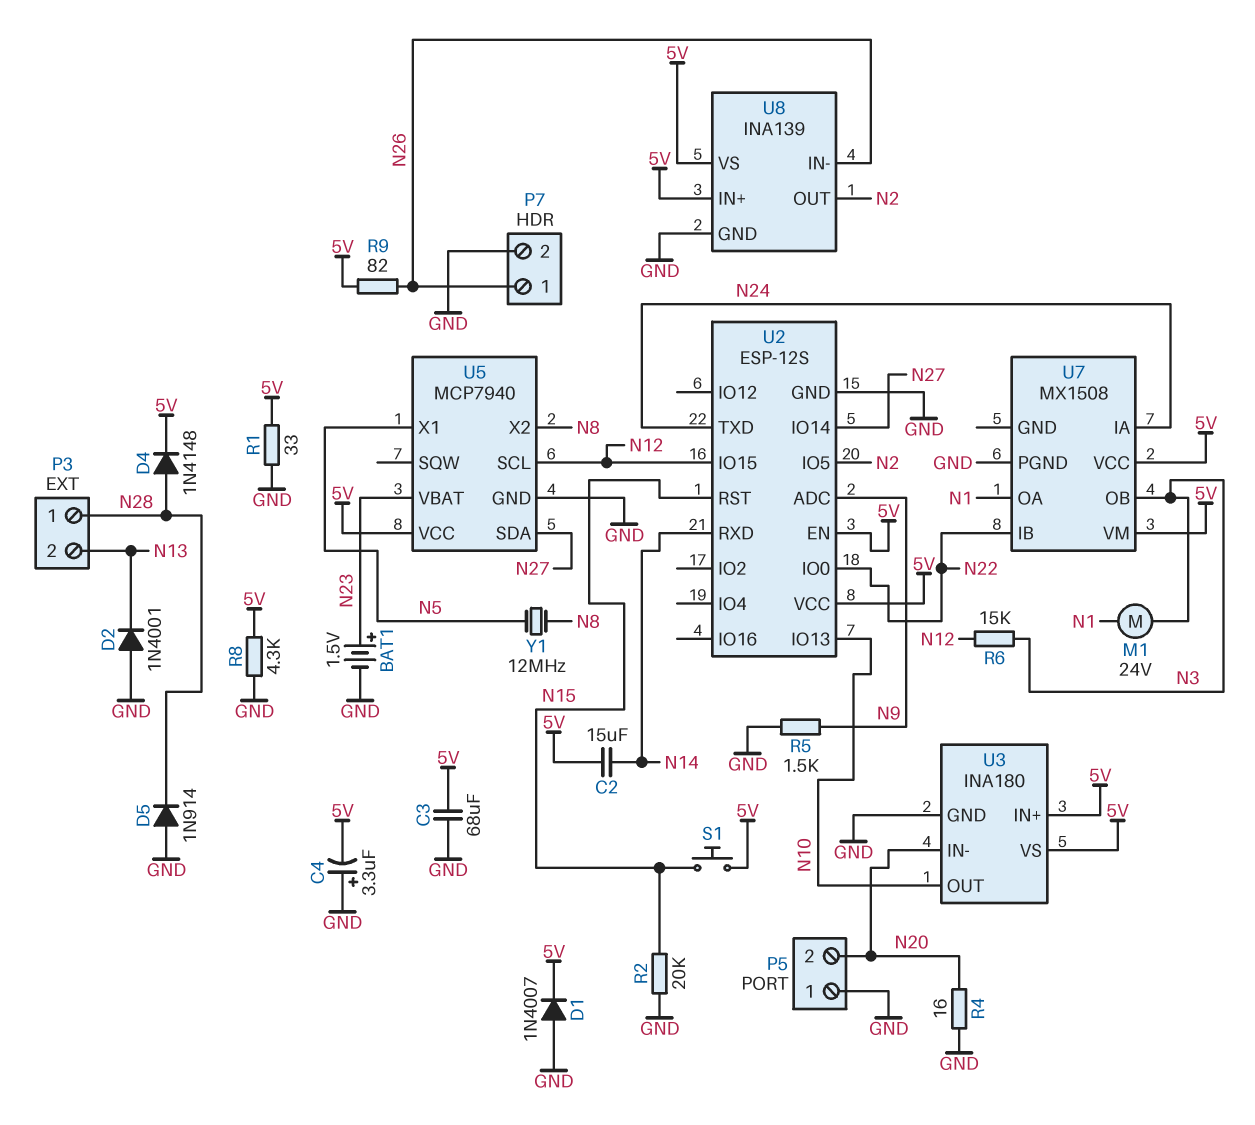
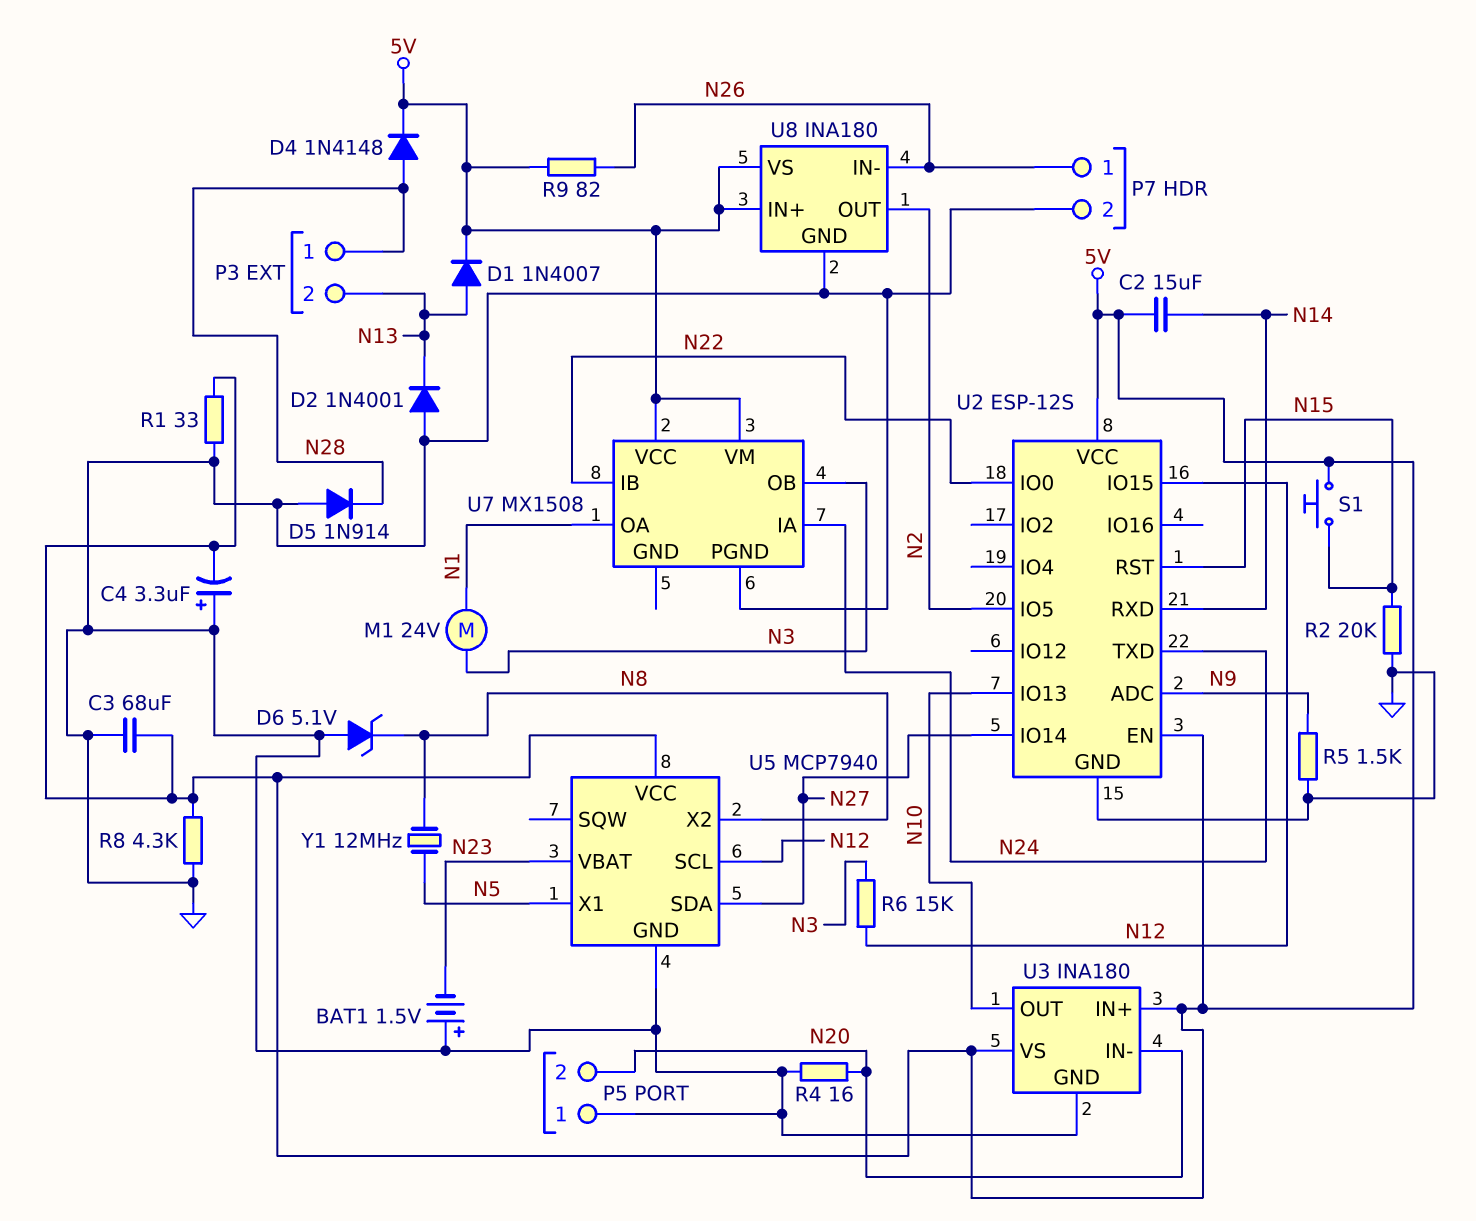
BAT1: 1.5V (plus N23, minus GND) -> 1.5V (plus GND, minus N23)
D1: diode 1N4007 (A GND, K 5V) -> diode 1N4007 (A N13, K 5V)
D6: none -> zener 5.1V (A GND, K N8)
U8: INA139 -> INA180

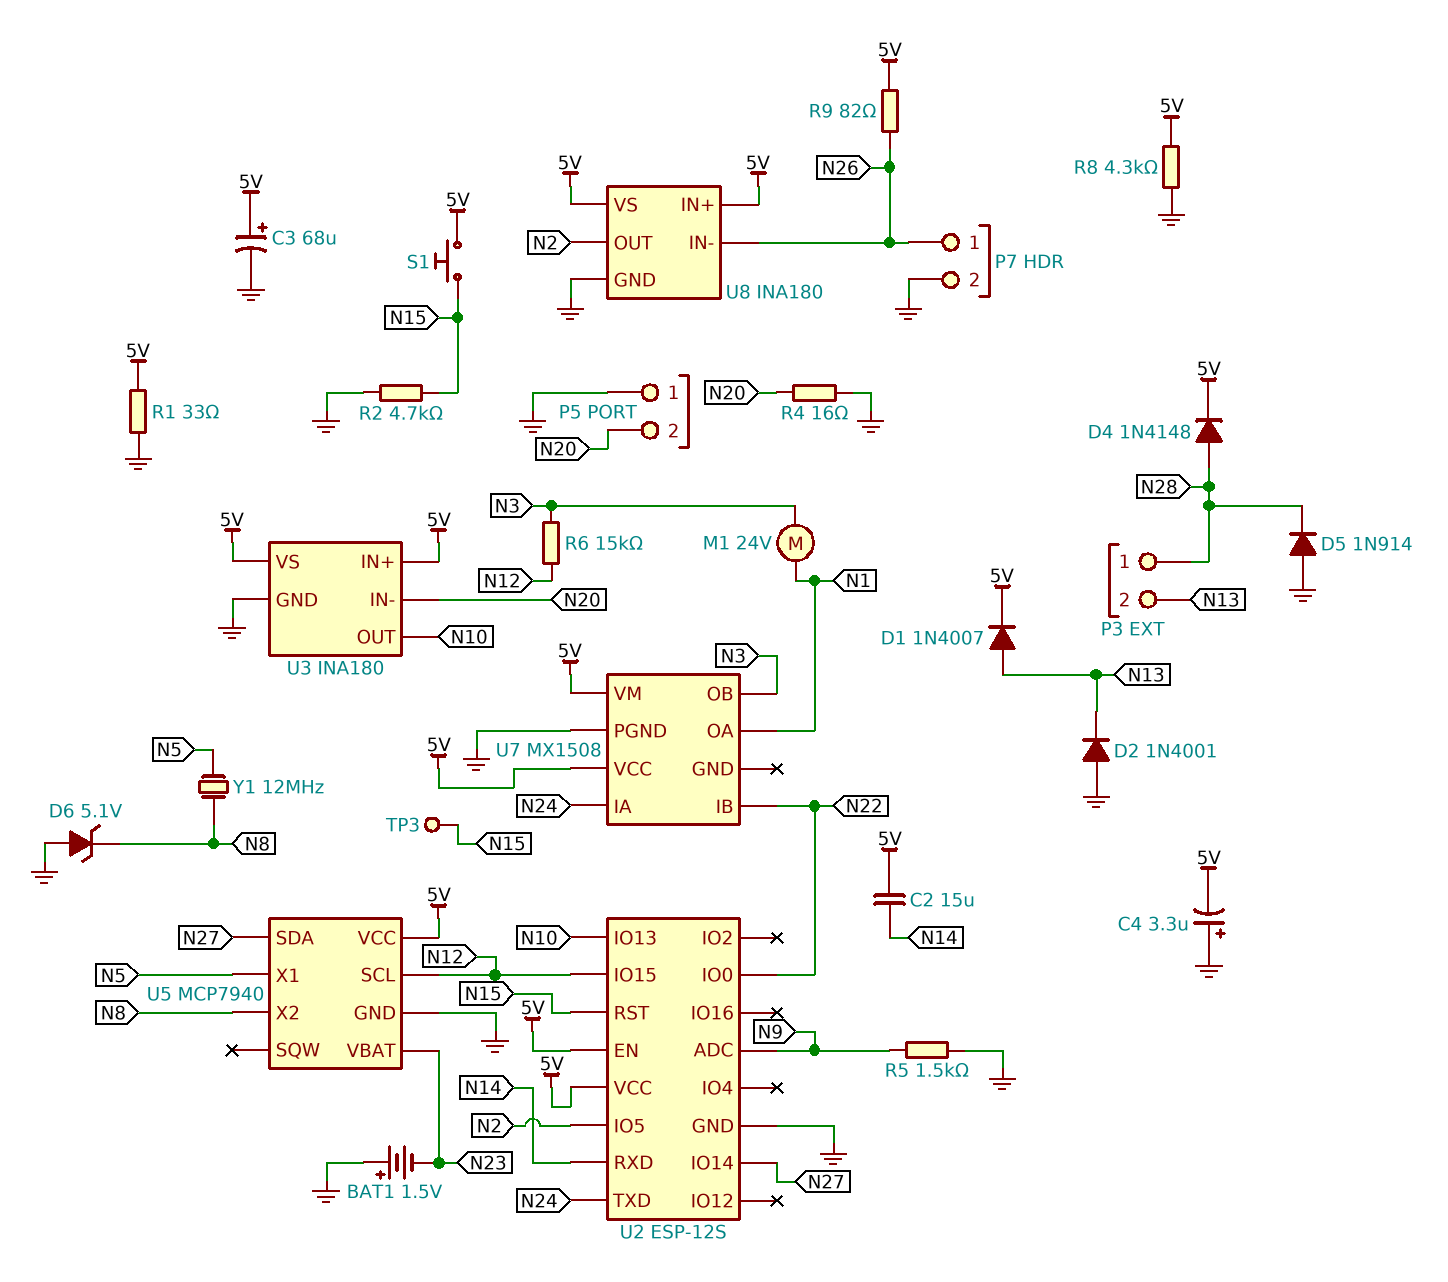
C3: 68uF (5V, GND) -> 68uF (plus 5V, minus GND)
R2: 20k (GND, N15) -> 4.7k (GND, N15)
TP3: none -> test point (N15)

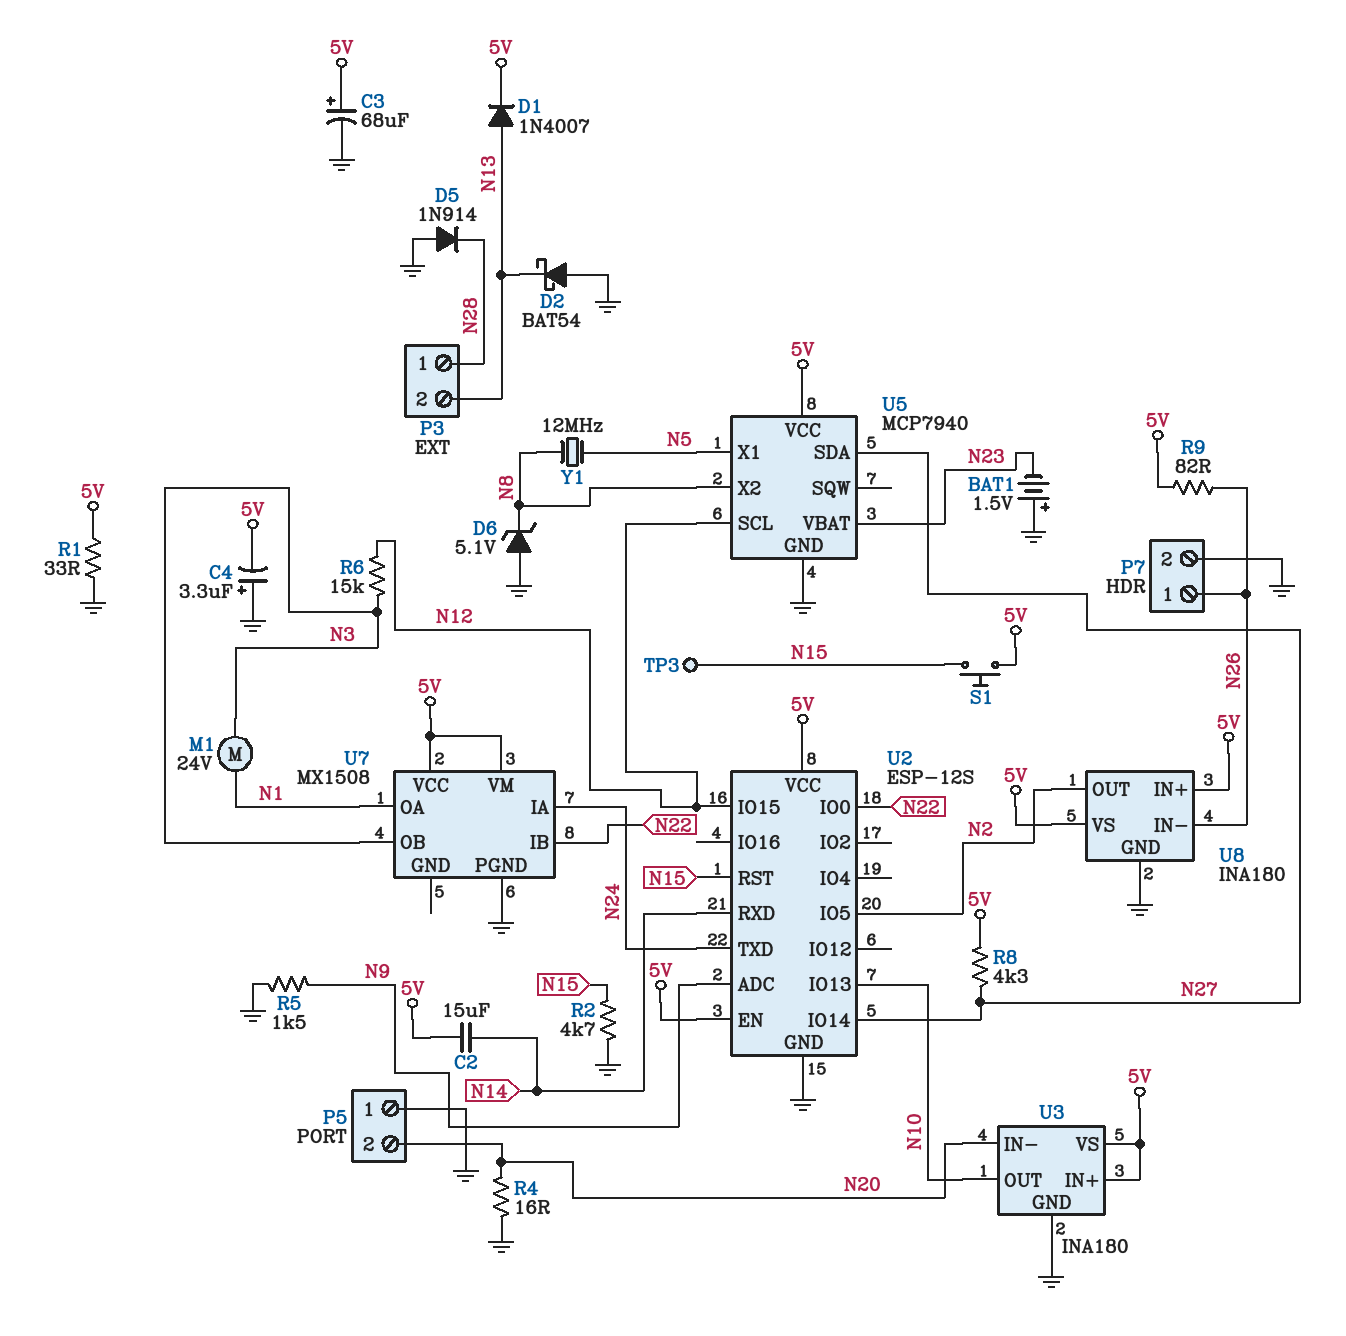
D2: diode 1N4001 (A GND, K N13) -> schottky BAT54 (A GND, K N13)
D4: diode 1N4148 (A N28, K 5V) -> none
R8: 4.3k (5V, GND) -> 4.3k (5V, N27)

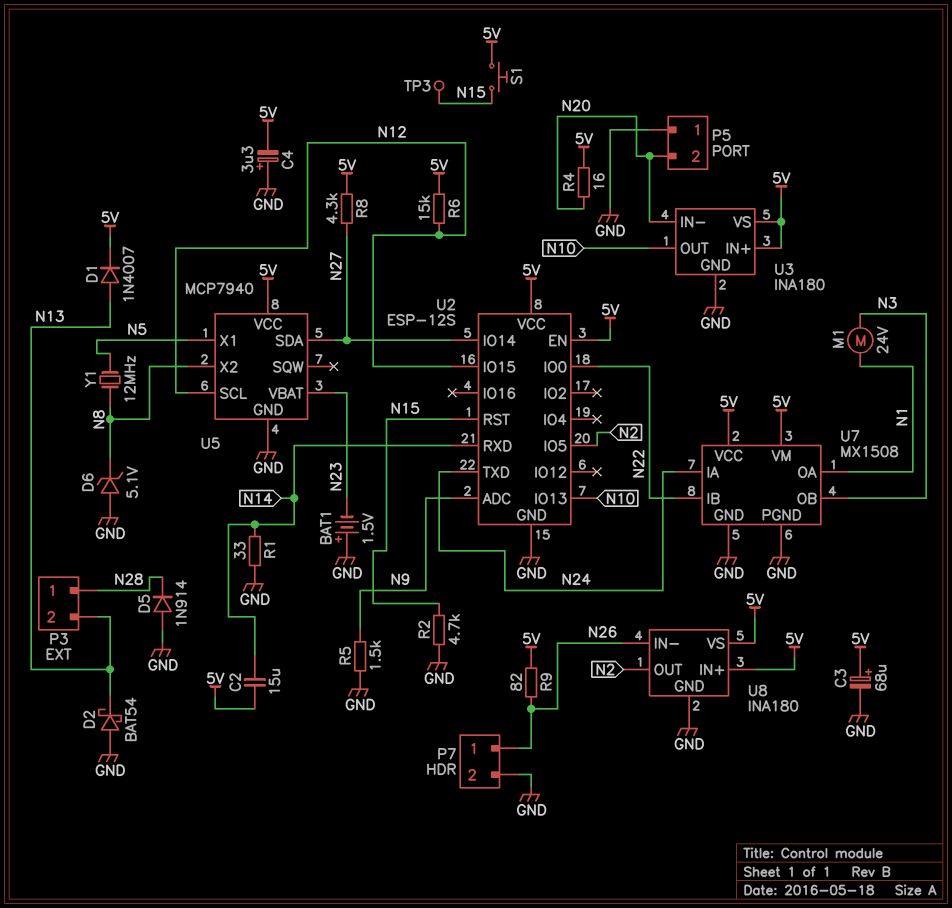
R1: 33 (5V, GND) -> 33 (GND, N14)
R4: 16 (GND, N20) -> 16 (5V, N20)
R6: 15k (N3, N12) -> 15k (5V, N12)
U7 pin GND: none -> GND

